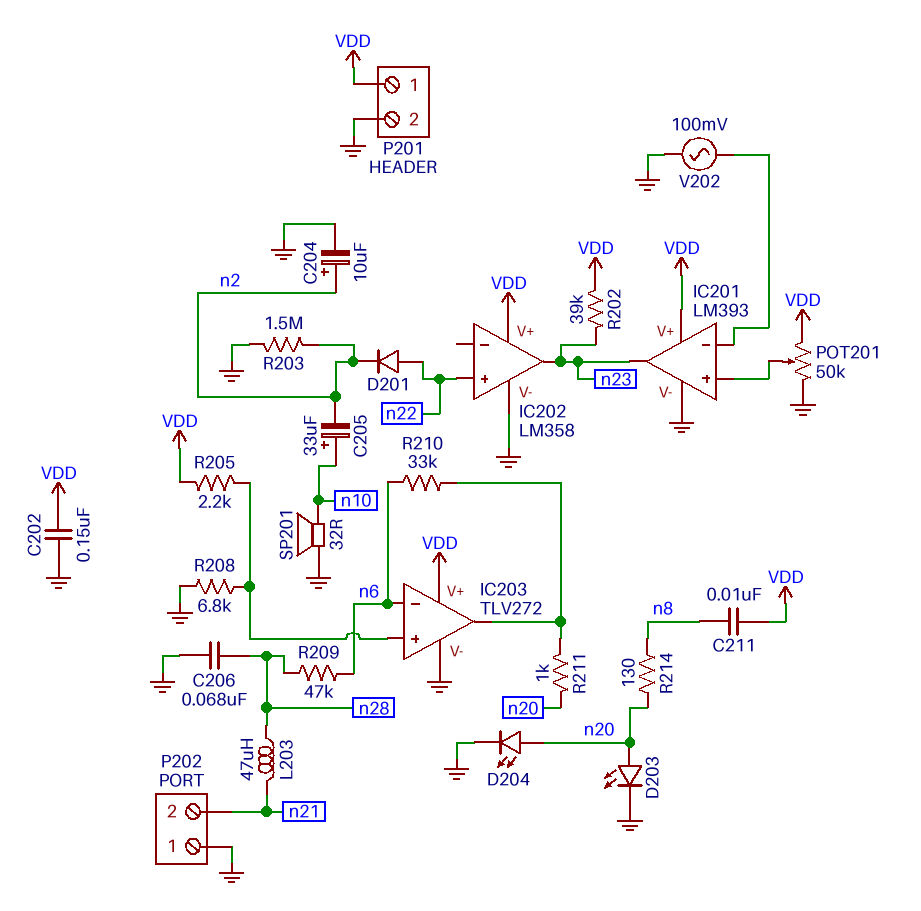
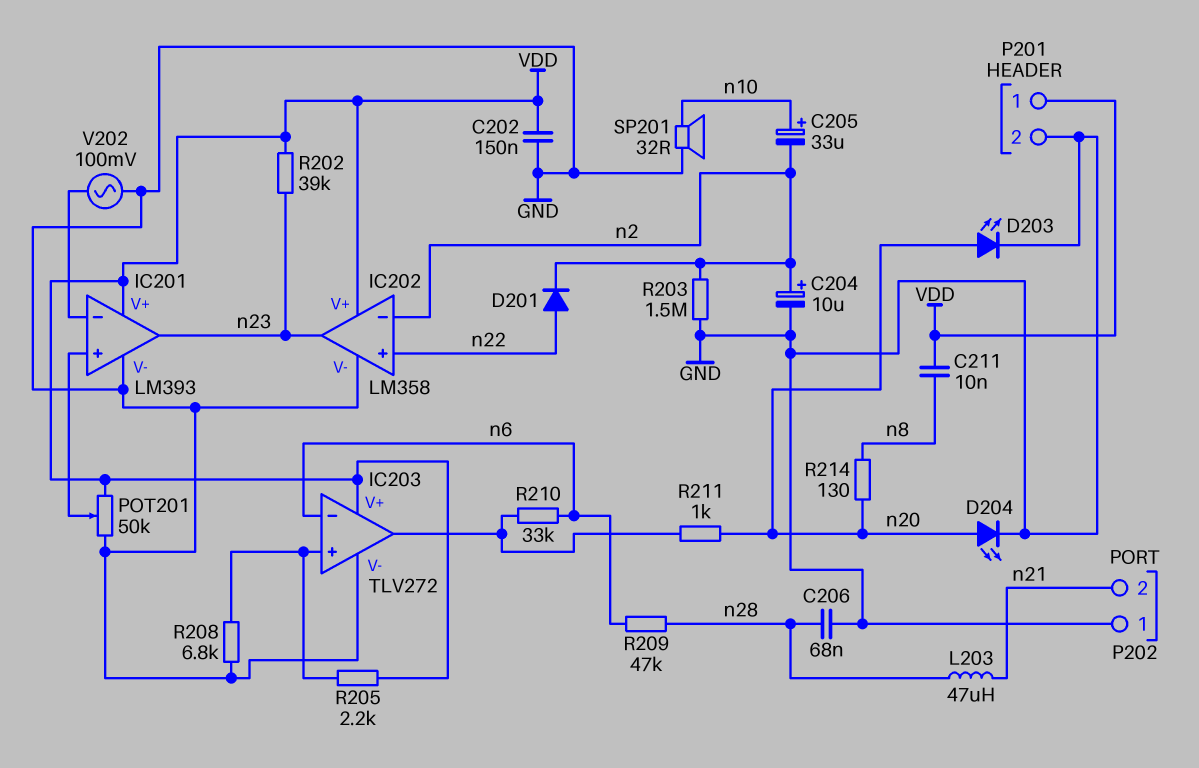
IC202 pin in-: none -> n2

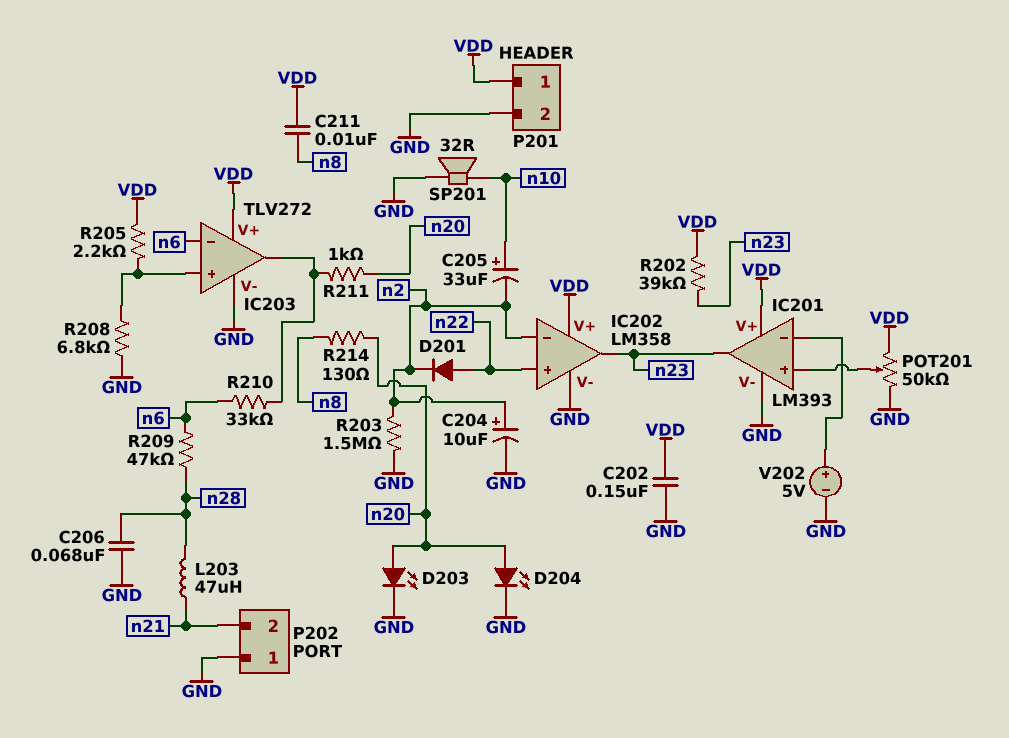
V202: AC 100mV (GND, IC201/in-) -> 5V (plus IC201/in-, minus GND)

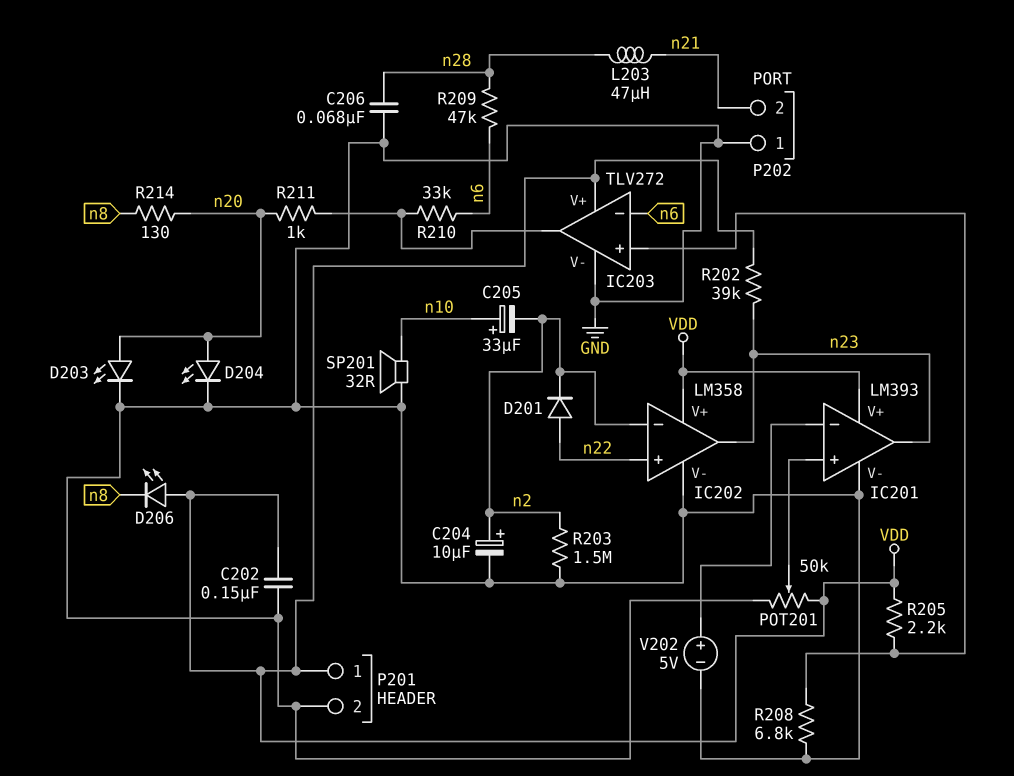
C211: 10nF (VDD, n8) -> none
D206: none -> LED (A VDD, K n8)

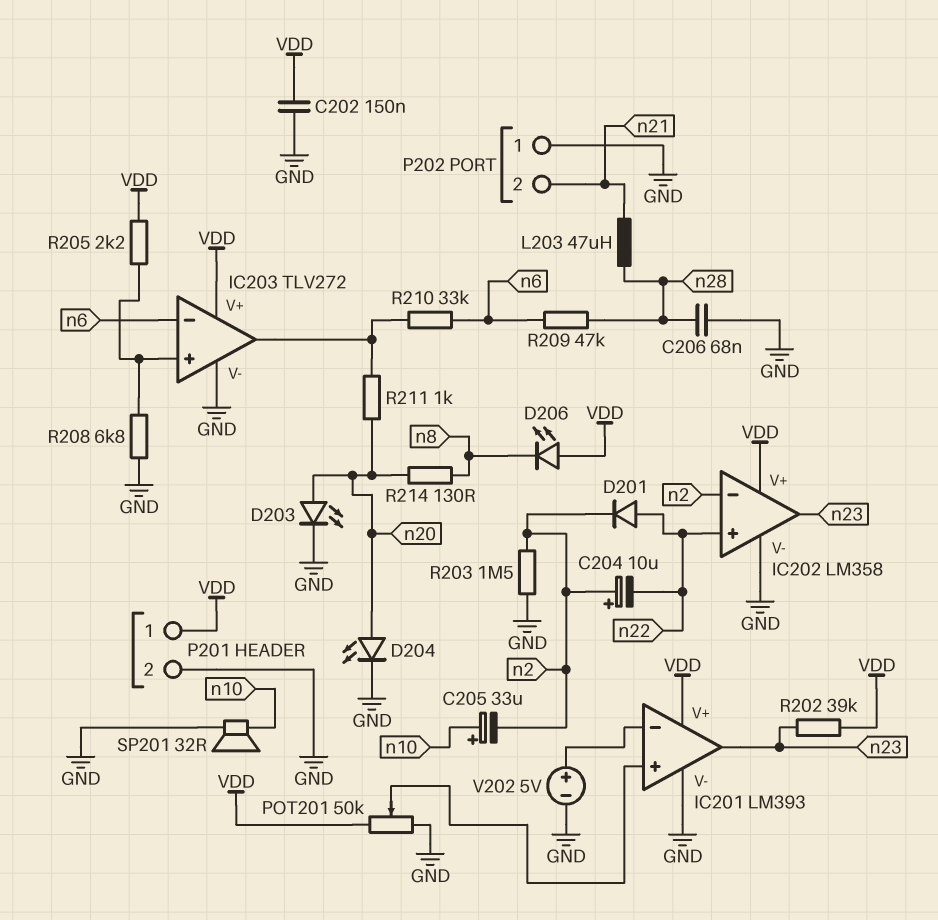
C204: 10uF (plus n2, minus GND) -> 10uF (plus n2, minus n22)

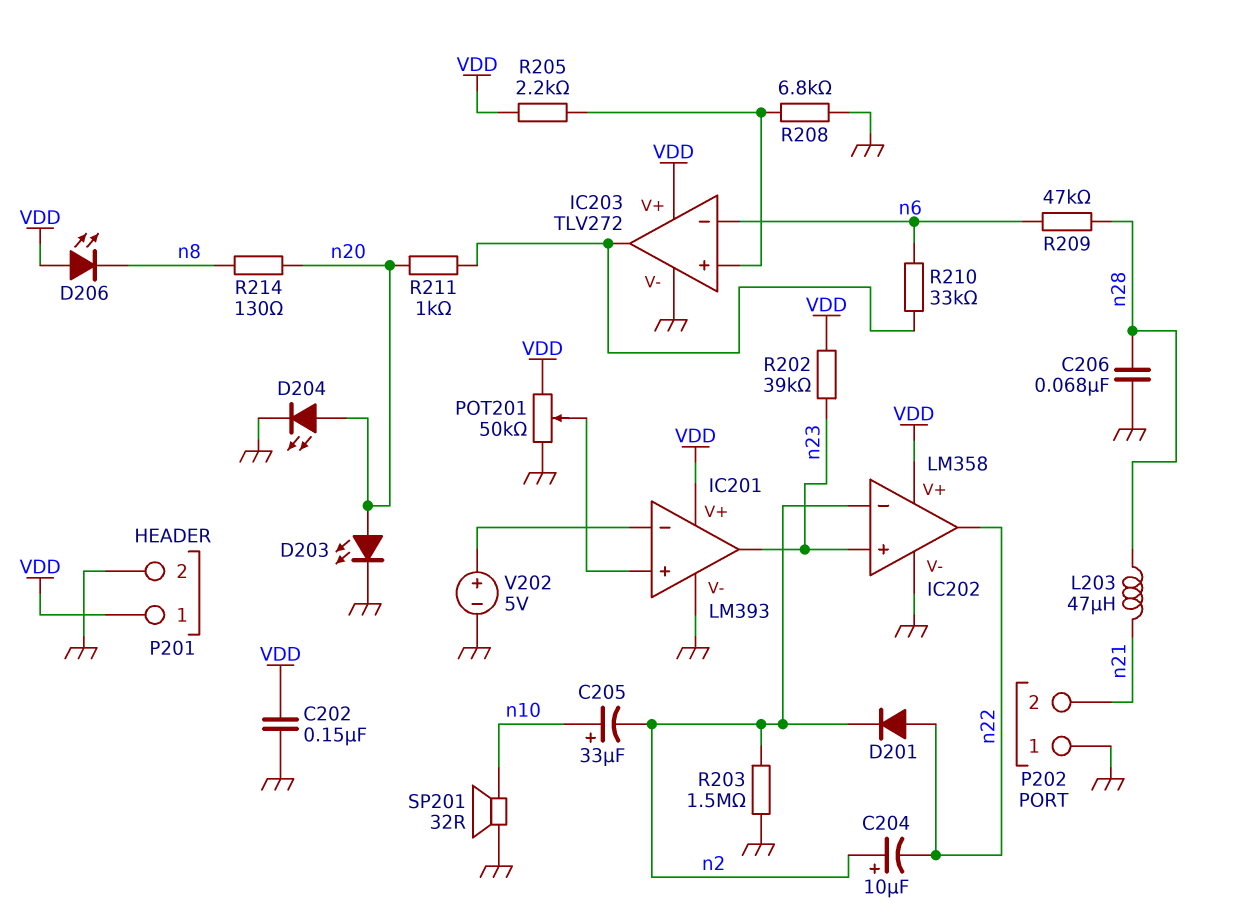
IC202 pin in+: n22 -> n23
IC202 pin out: n23 -> n22

